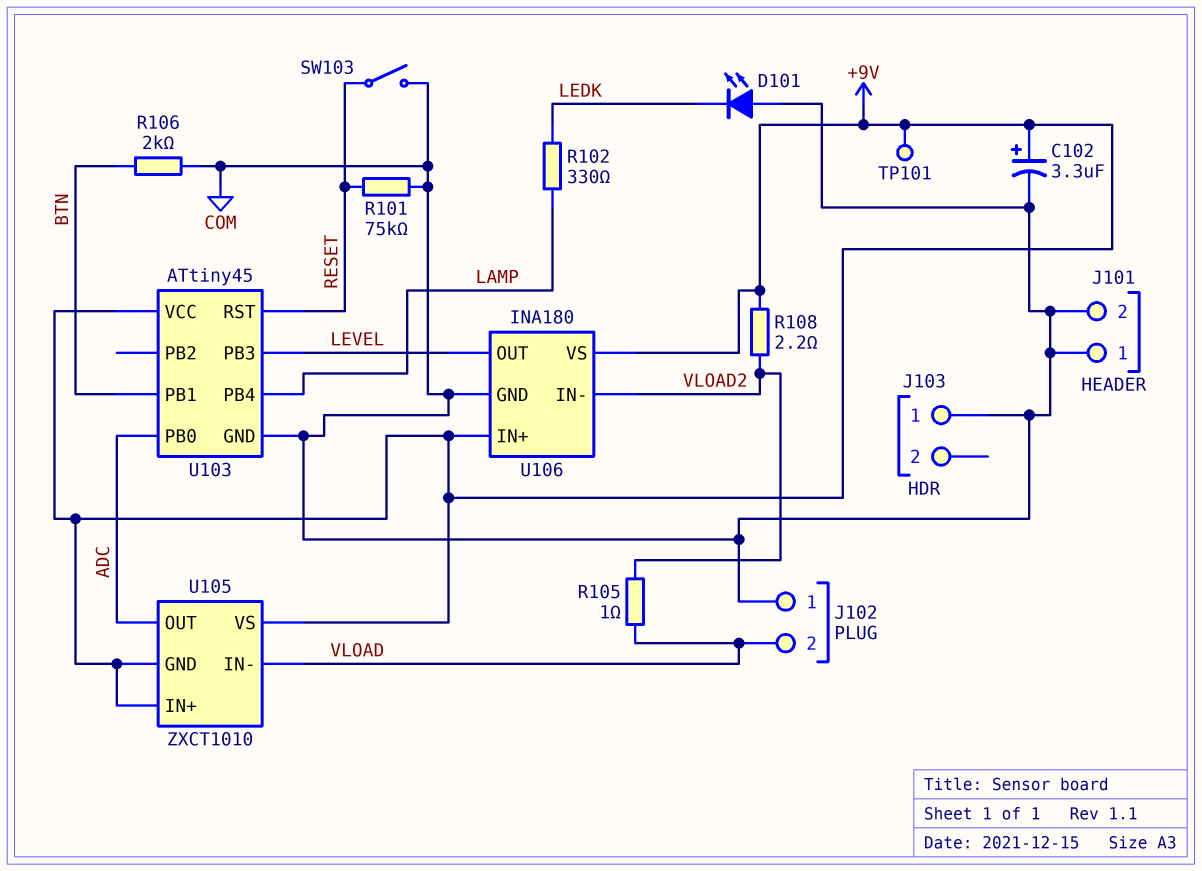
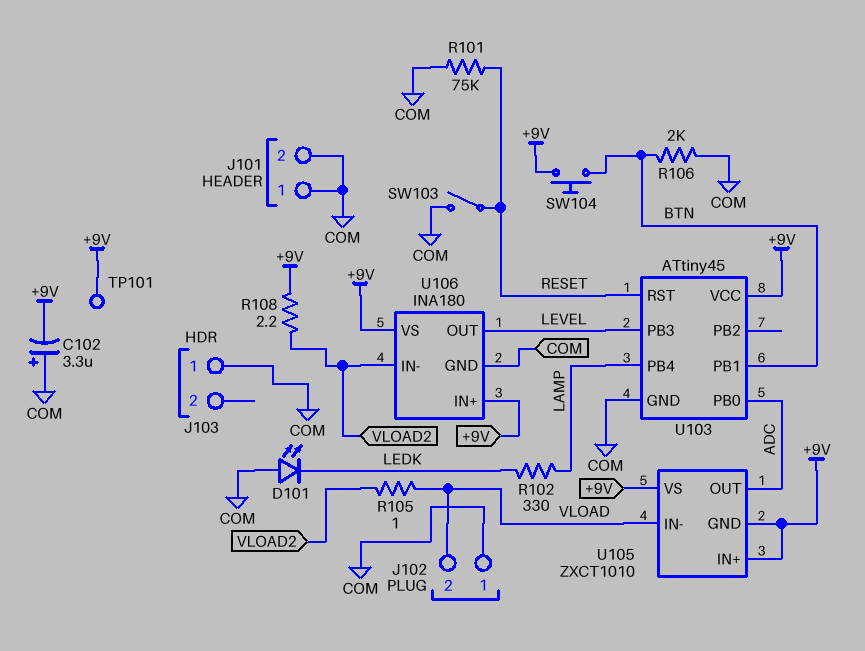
C102: 3.3uF (plus +9V, minus COM) -> 3.3uF (plus COM, minus +9V)
SW104: none -> button (+9V, BTN)

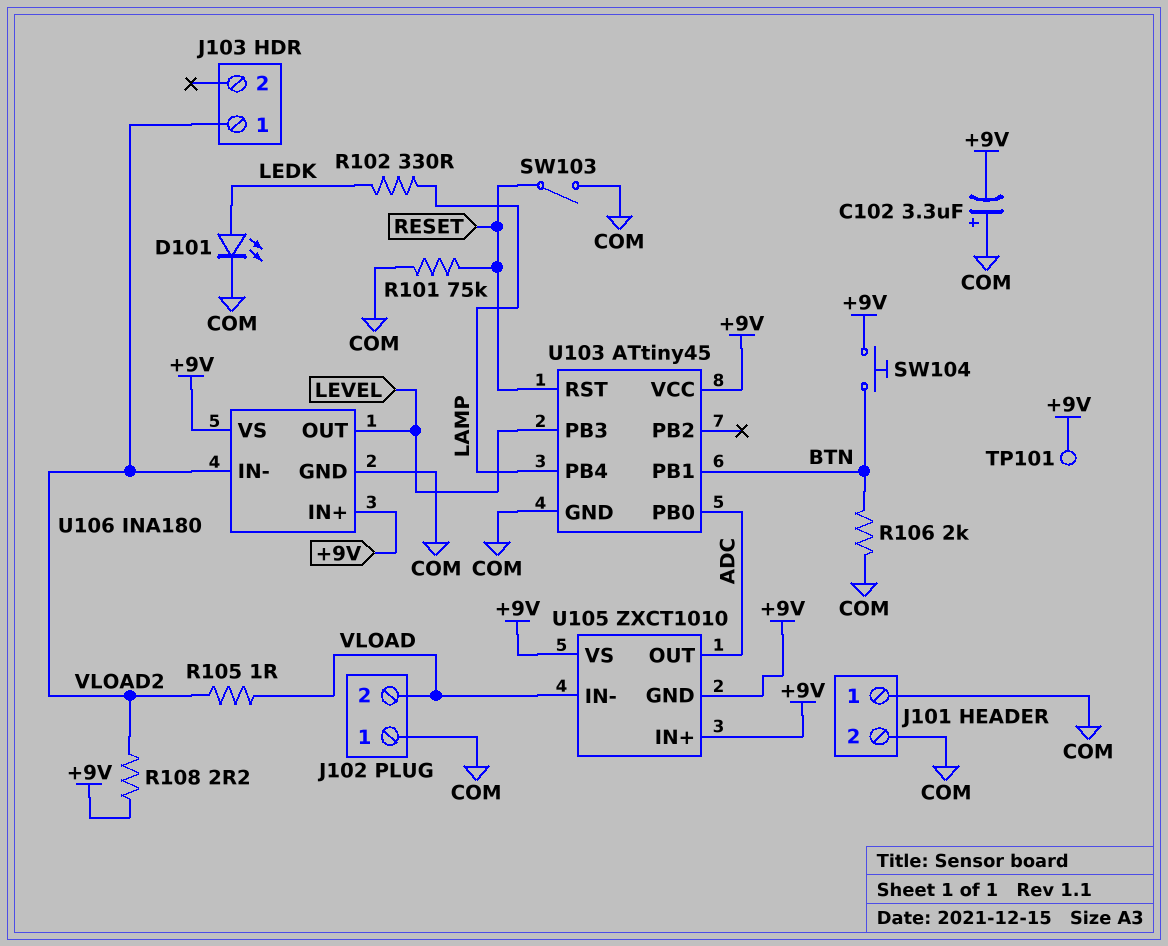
D101: LED (A COM, K LEDK) -> LED (A LEDK, K COM)
J103 pin 1: COM -> VLOAD2

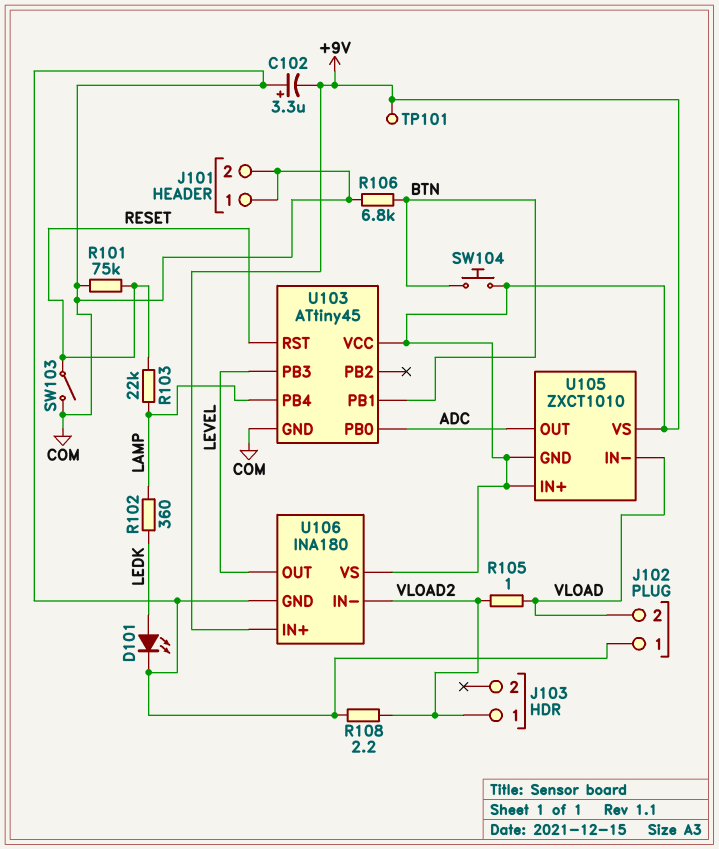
R102: 330 (LAMP, LEDK) -> 360 (LAMP, LEDK)
R103: none -> 22k (LAMP, RESET)
R106: 2k (BTN, COM) -> 6.8k (BTN, COM)
R108: 2.2 (+9V, VLOAD2) -> 2.2 (COM, VLOAD2)

